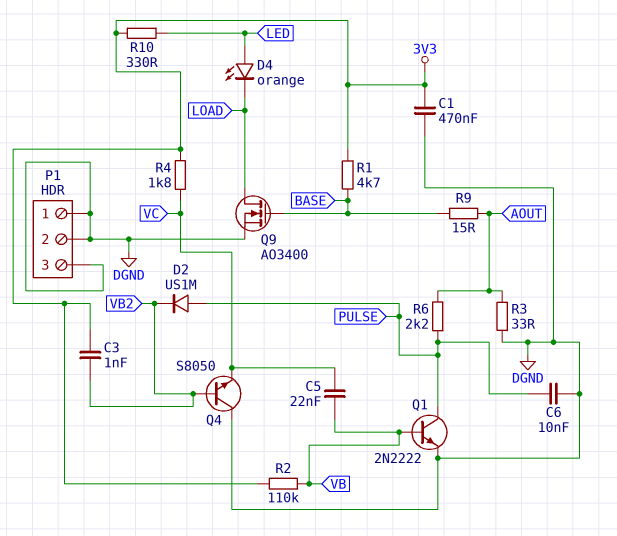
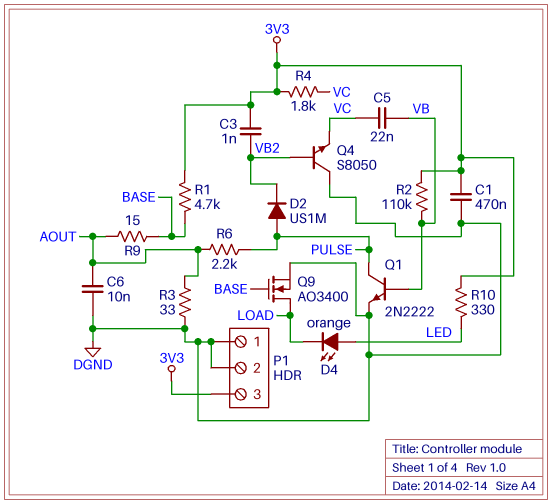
C6: 10nF (DGND, PULSE) -> 10nF (AOUT, DGND)
P1 pin 3: DGND -> 3V3

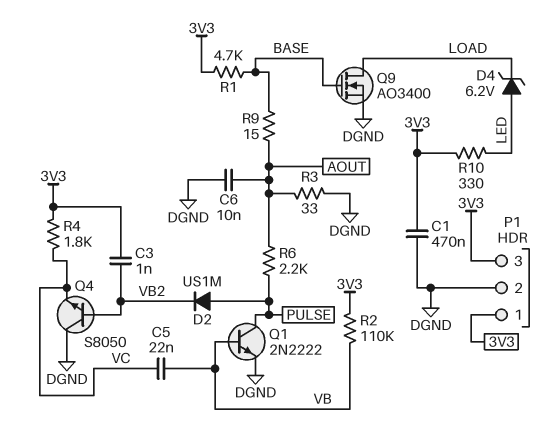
D4: LED orange (A LED, K LOAD) -> zener 6.2V (A LED, K LOAD)
P1 pin 1: DGND -> 3V3

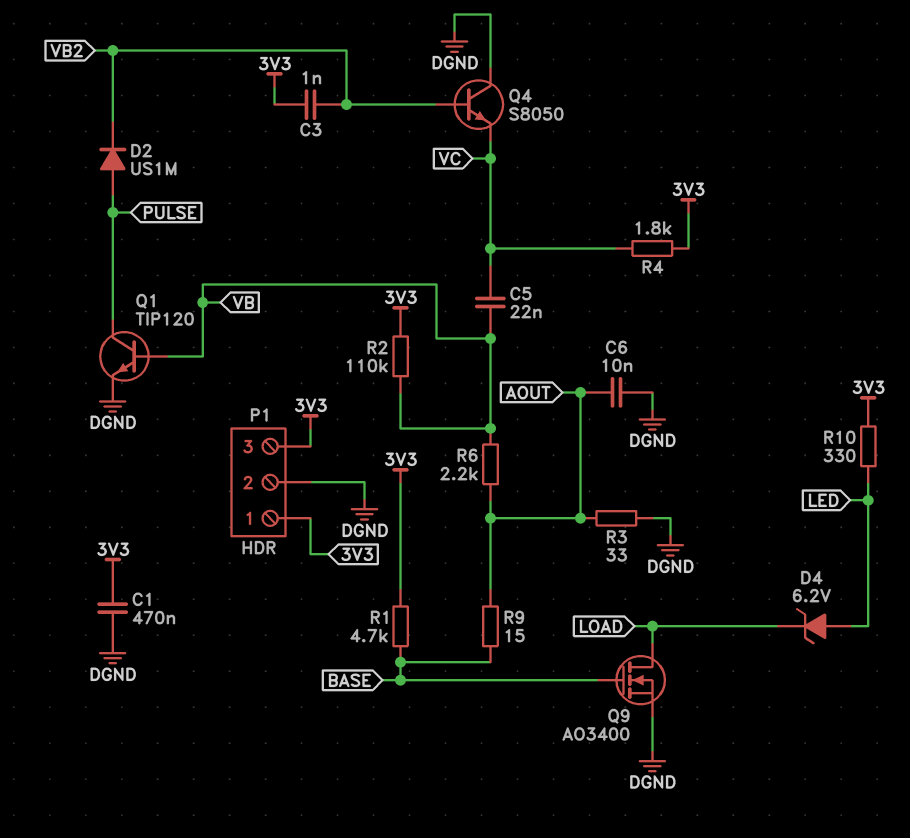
Q1: NPN 2N2222 (B VB, C PULSE, E DGND) -> NPN TIP120 (B VB, C PULSE, E DGND)
R6: 2.2k (AOUT, PULSE) -> 2.2k (AOUT, VB)

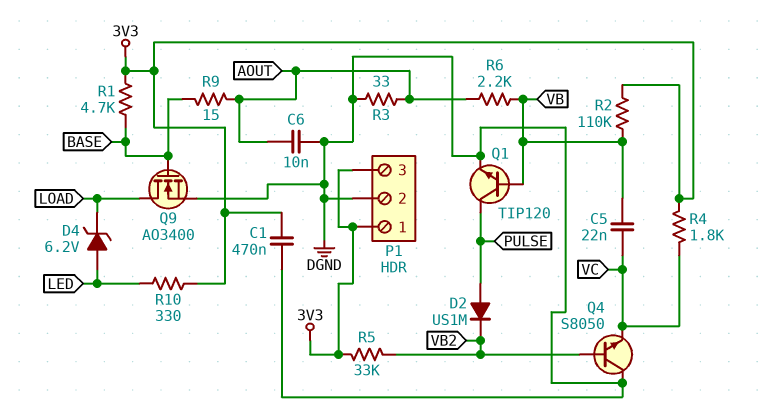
C3: 1nF (3V3, VB2) -> none
R5: none -> 33k (3V3, VB2)

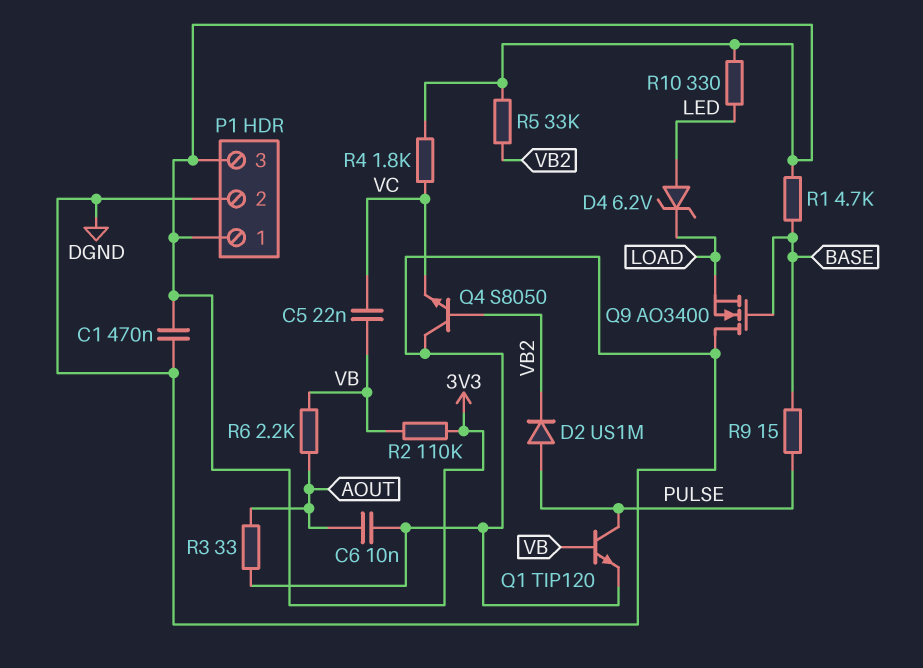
Q9: NMOS AO3400 (G BASE, D LOAD, S DGND) -> NMOS AO3400 (G BASE, D DGND, S LOAD)
R9: 15 (AOUT, BASE) -> 15 (BASE, PULSE)

